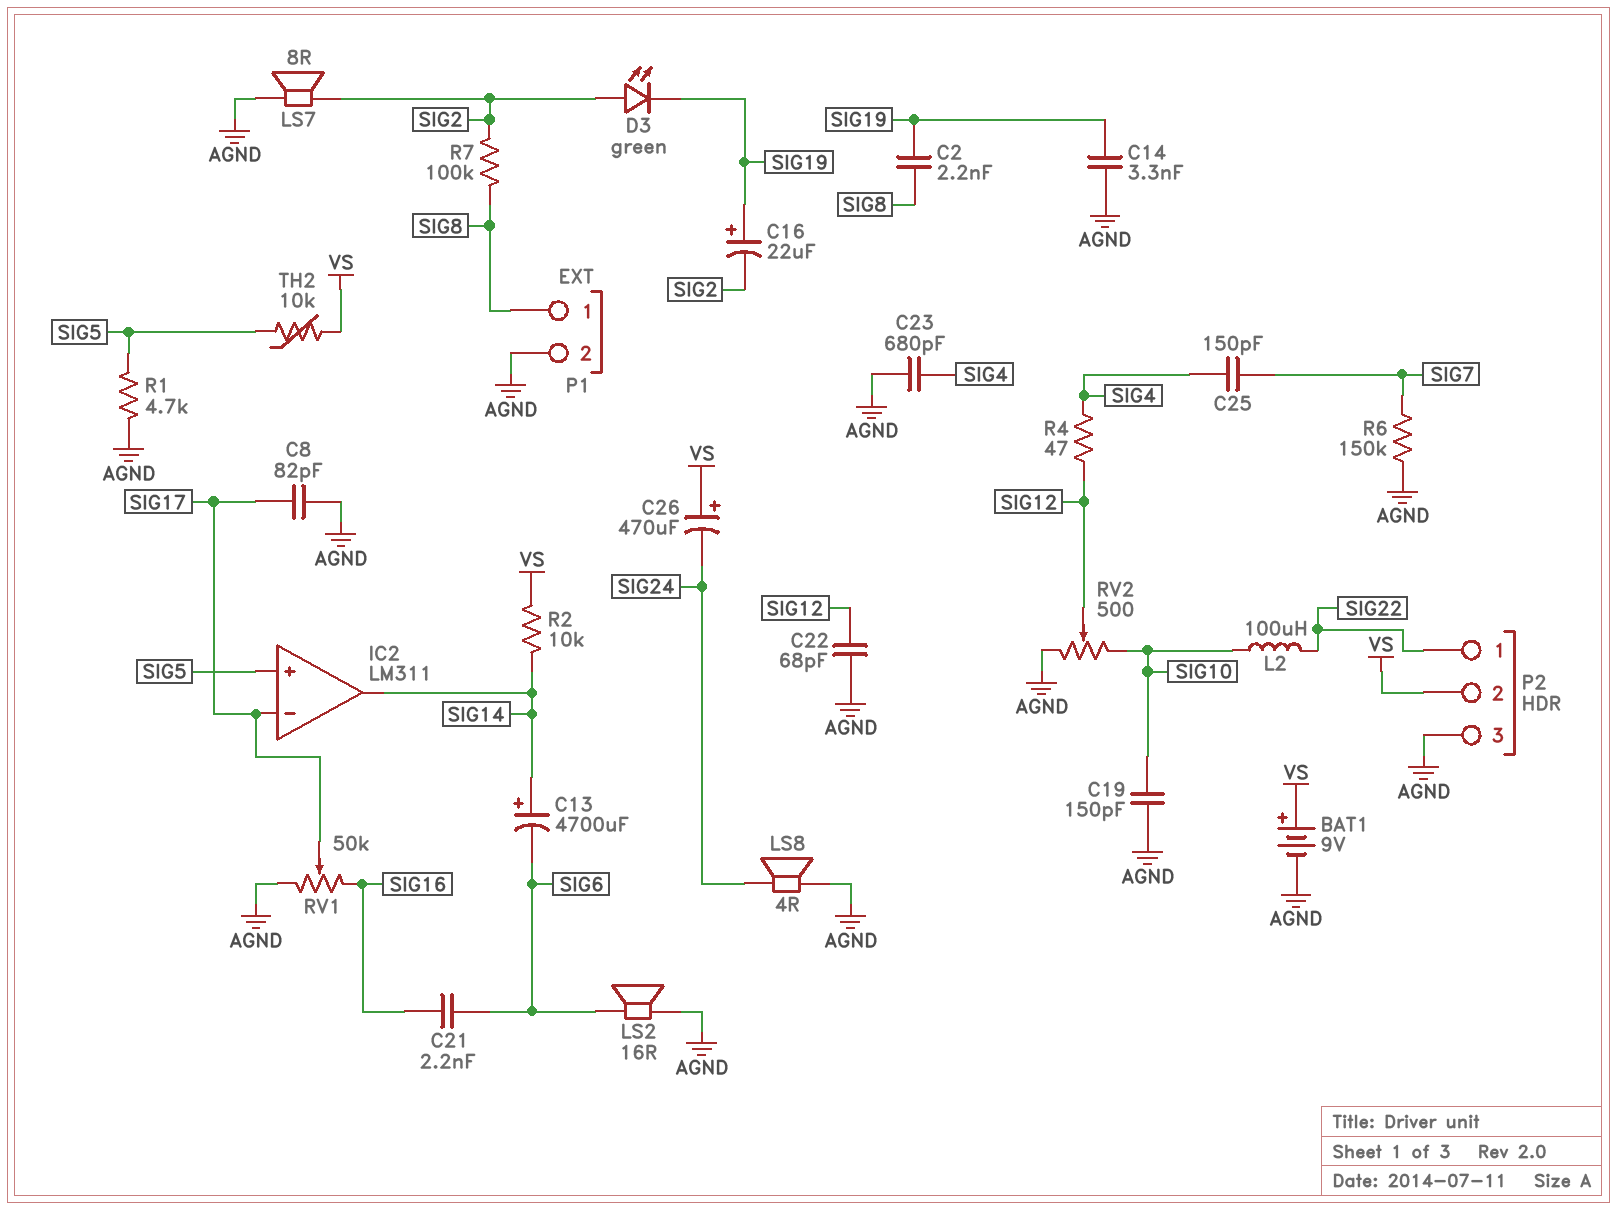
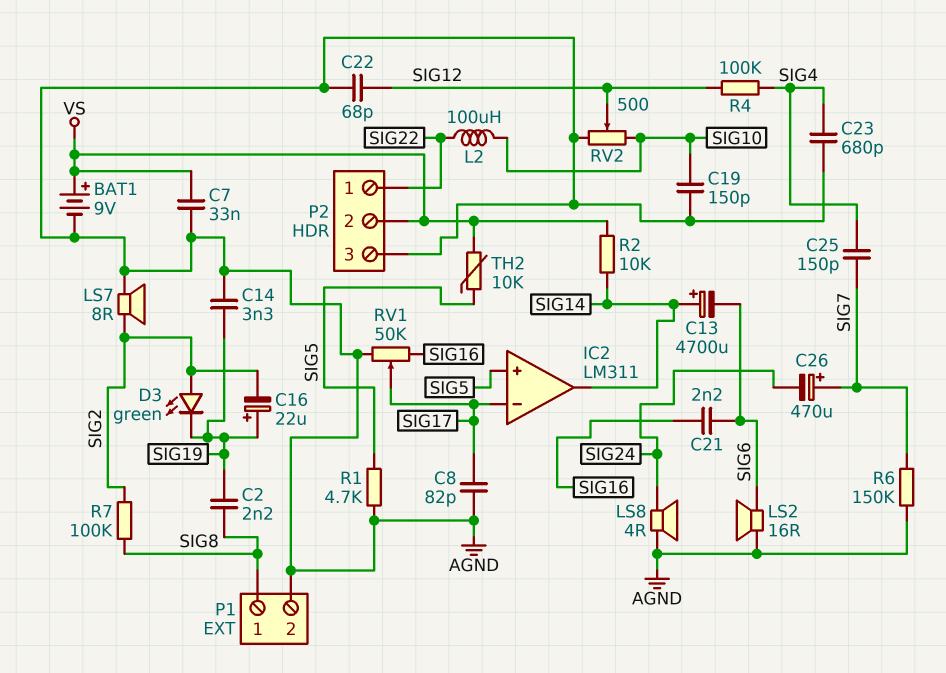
C7: none -> 33nF (AGND, VS)
C26: 470uF (plus VS, minus SIG24) -> 470uF (plus SIG7, minus SIG24)
R4: 47 (SIG4, SIG12) -> 100k (SIG4, SIG12)

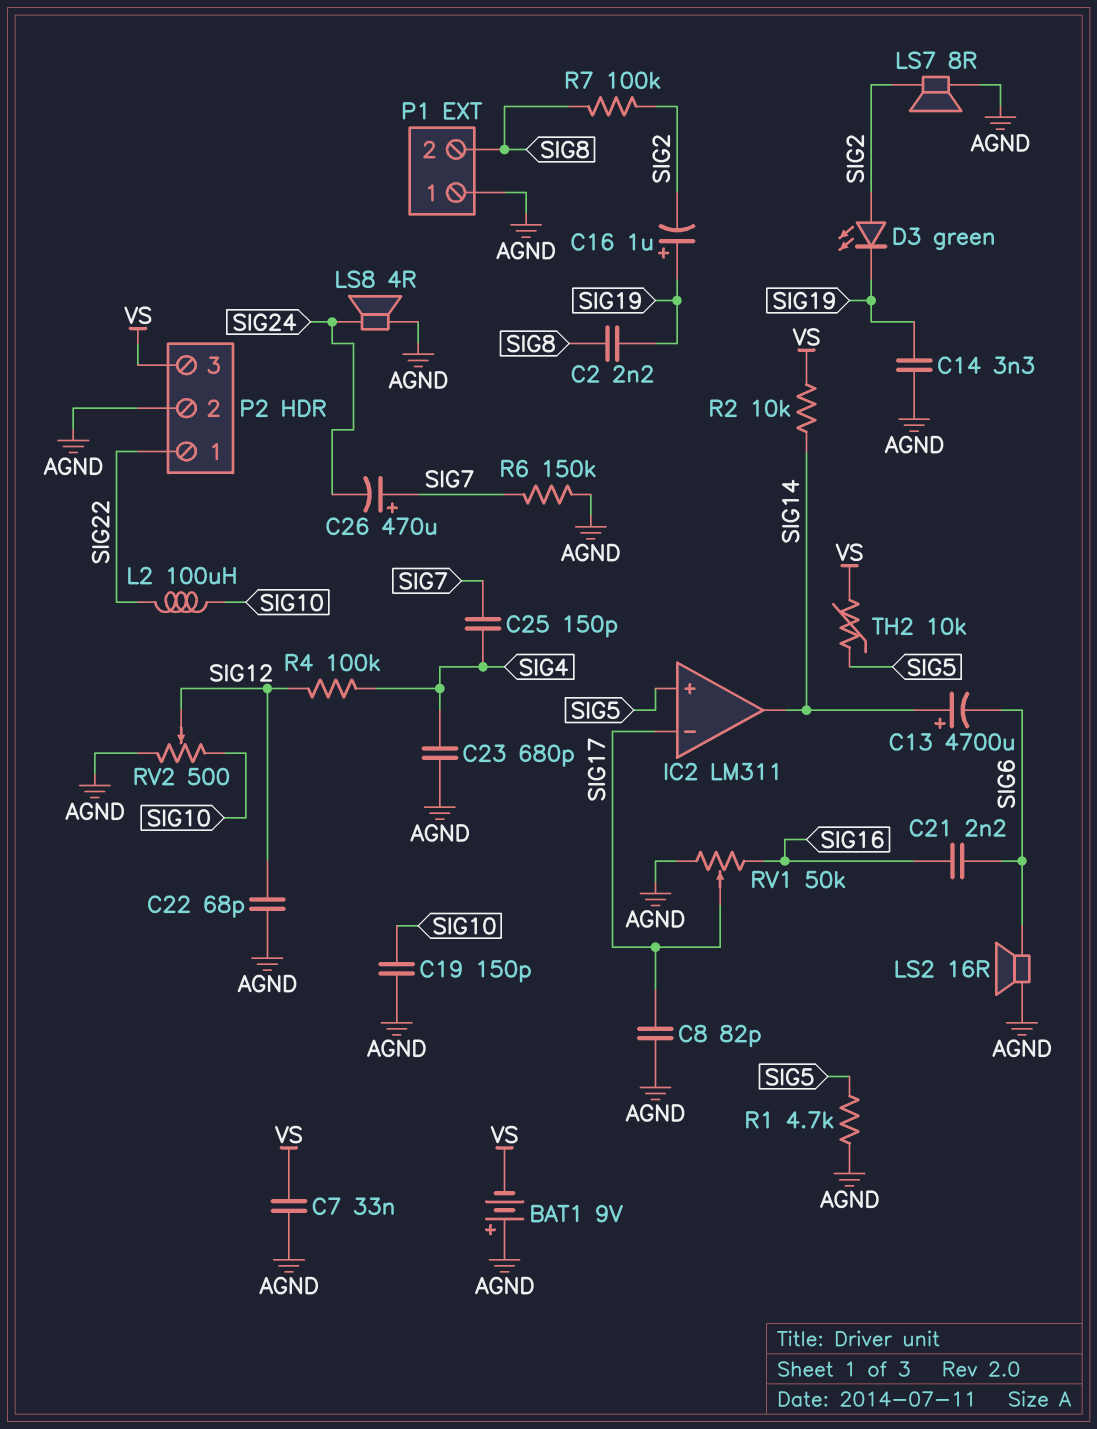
BAT1: 9V (plus VS, minus AGND) -> 9V (plus AGND, minus VS)
C16: 22uF (plus SIG19, minus SIG2) -> 1uF (plus SIG19, minus SIG2)
P1 pin 1: SIG8 -> AGND
P1 pin 2: AGND -> SIG8
P2 pin 2: VS -> AGND
P2 pin 3: AGND -> VS

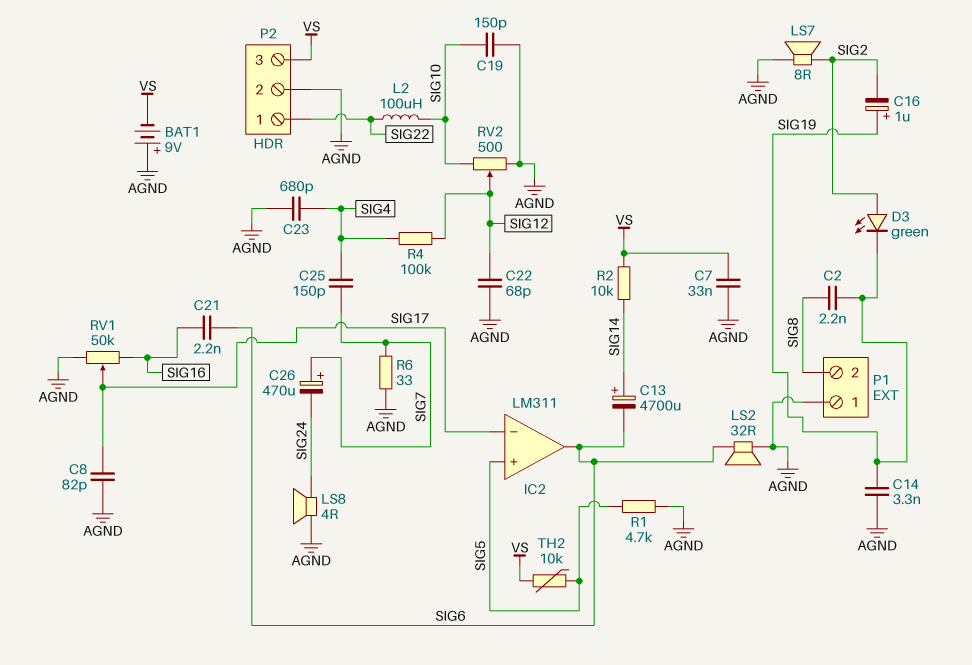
IC2 pin out: SIG14 -> SIG6
LS2: speaker 16R (AGND, SIG6) -> speaker 32R (AGND, SIG6)
R6: 150k (AGND, SIG7) -> 33 (AGND, SIG7)
R7: 100k (SIG2, SIG8) -> none

